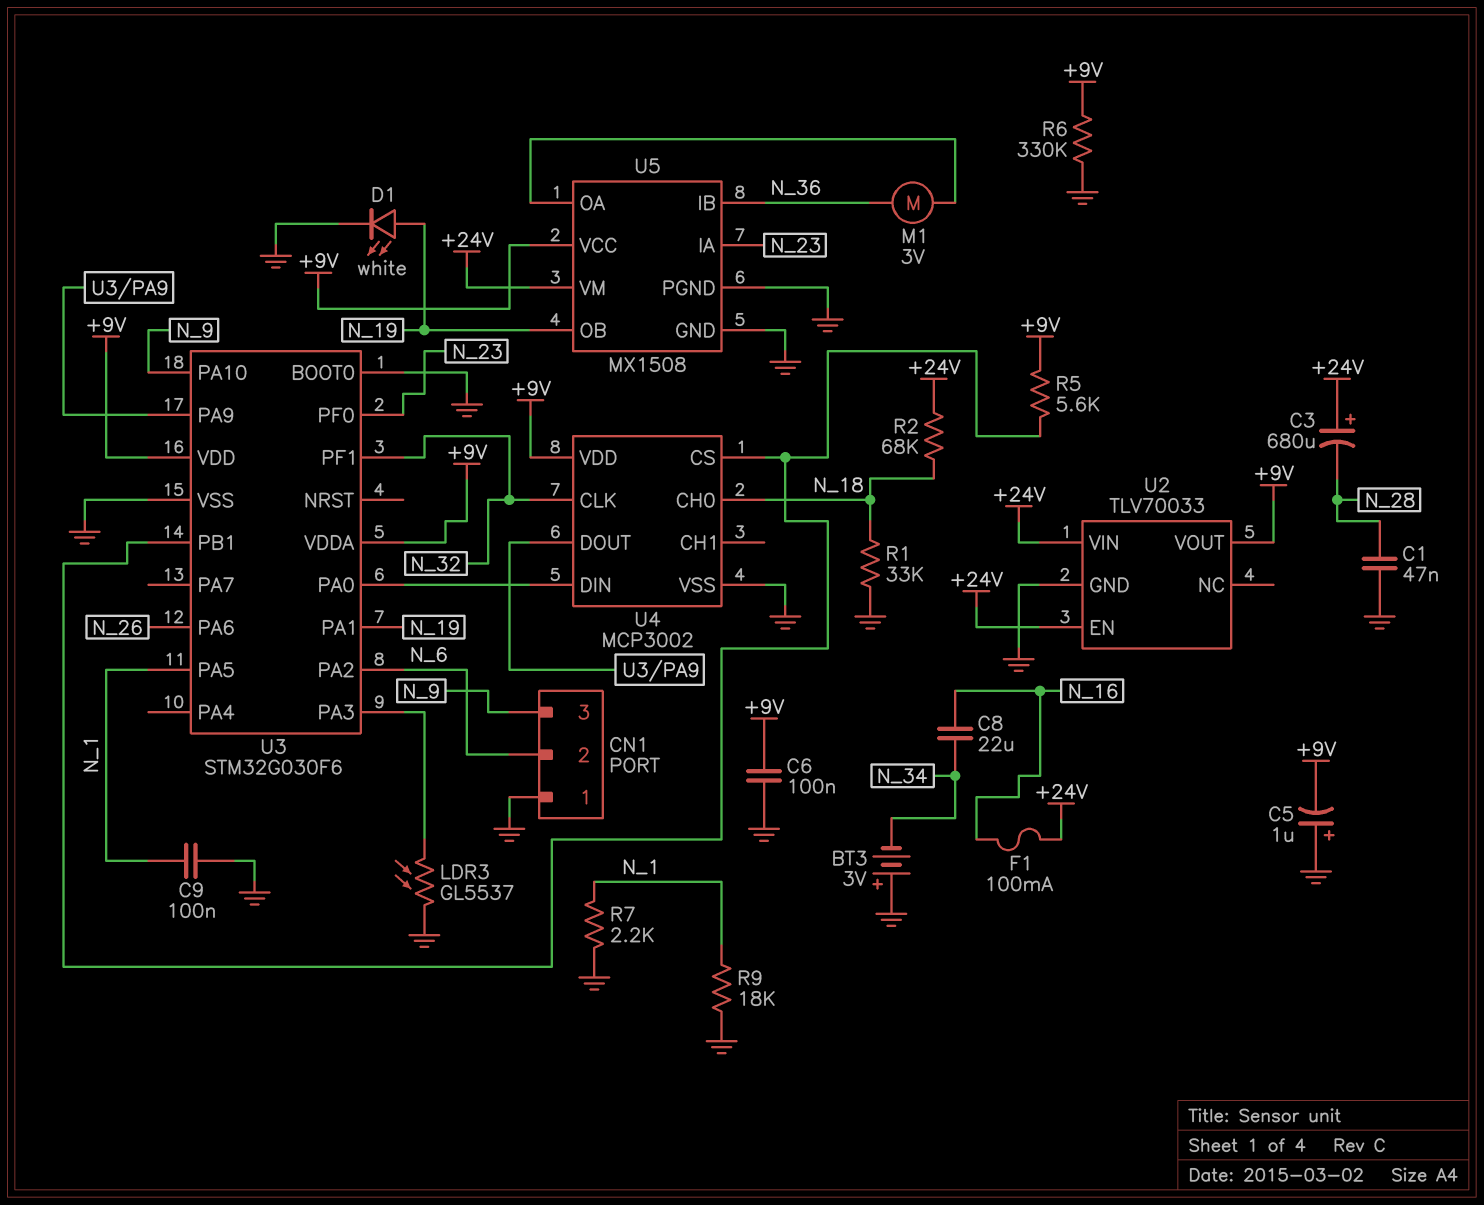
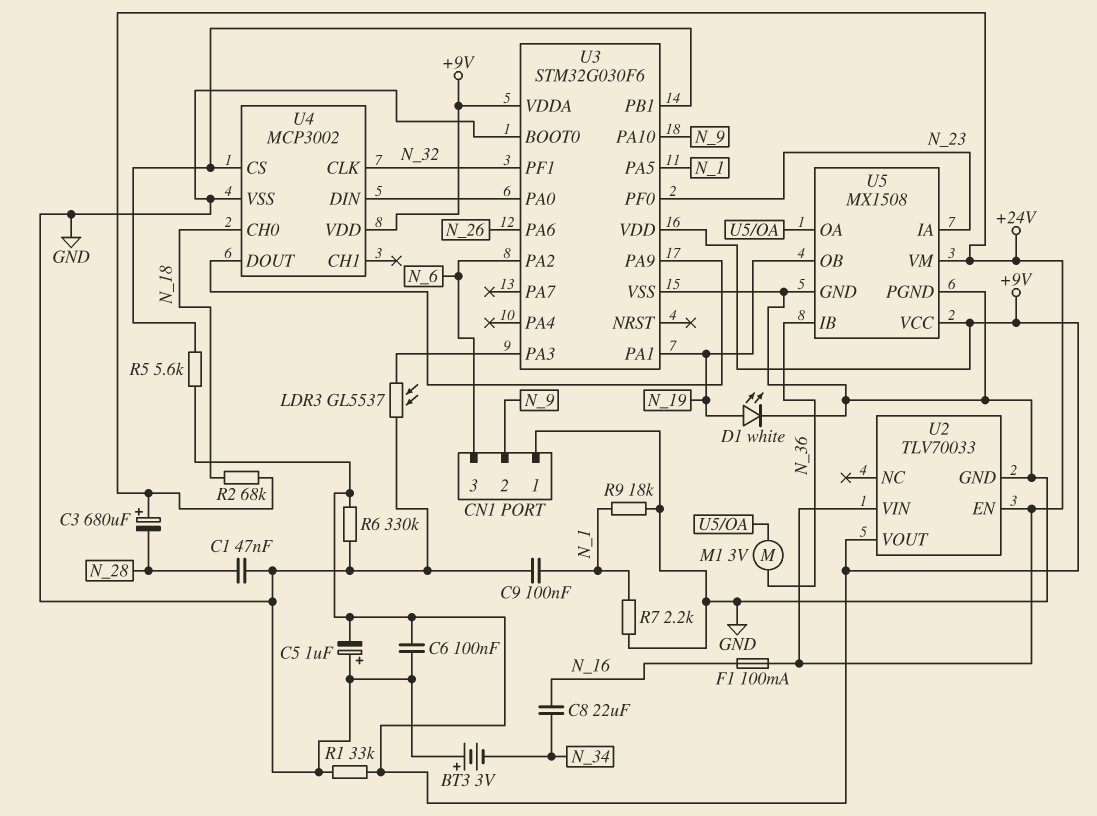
CN1 pin 2: N_6 -> N_9
CN1 pin 3: N_9 -> N_6
R1: 33k (GND, N_18) -> 33k (+9V, GND)

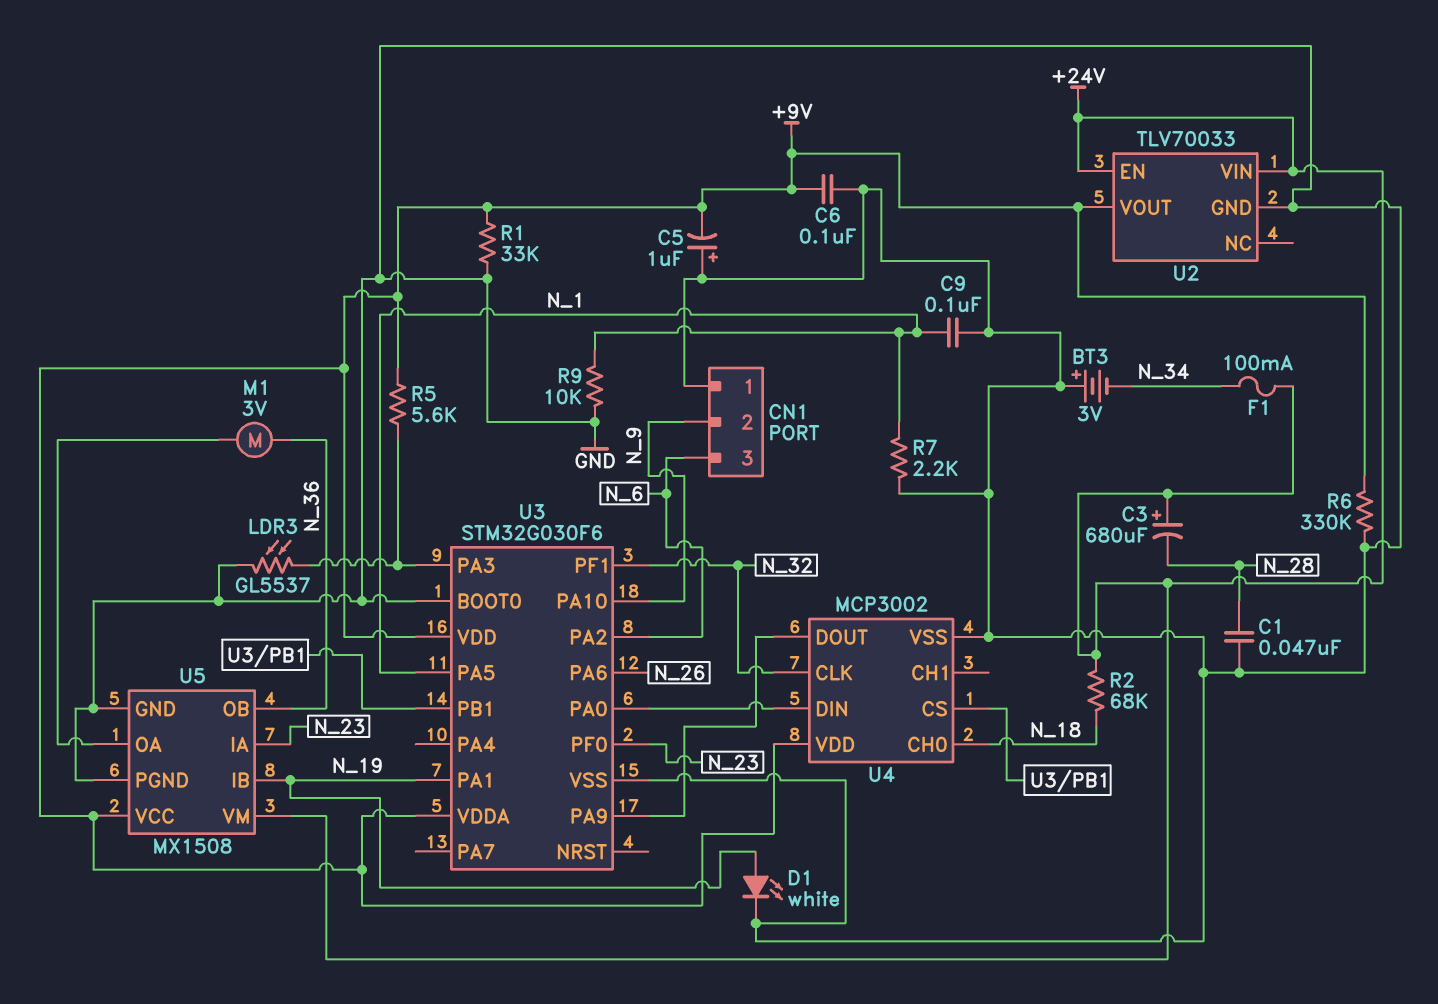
C8: 22uF (N_16, N_34) -> none
F1: 100mA (+24V, N_16) -> 100mA (+24V, N_34)
R5: 5.6k (+9V, U3/PB1) -> 5.6k (+9V, U3/PA3)
R9: 18k (GND, N_1) -> 10k (GND, N_1)
U5 pin IB: N_36 -> N_19
U5 pin OB: N_19 -> N_36

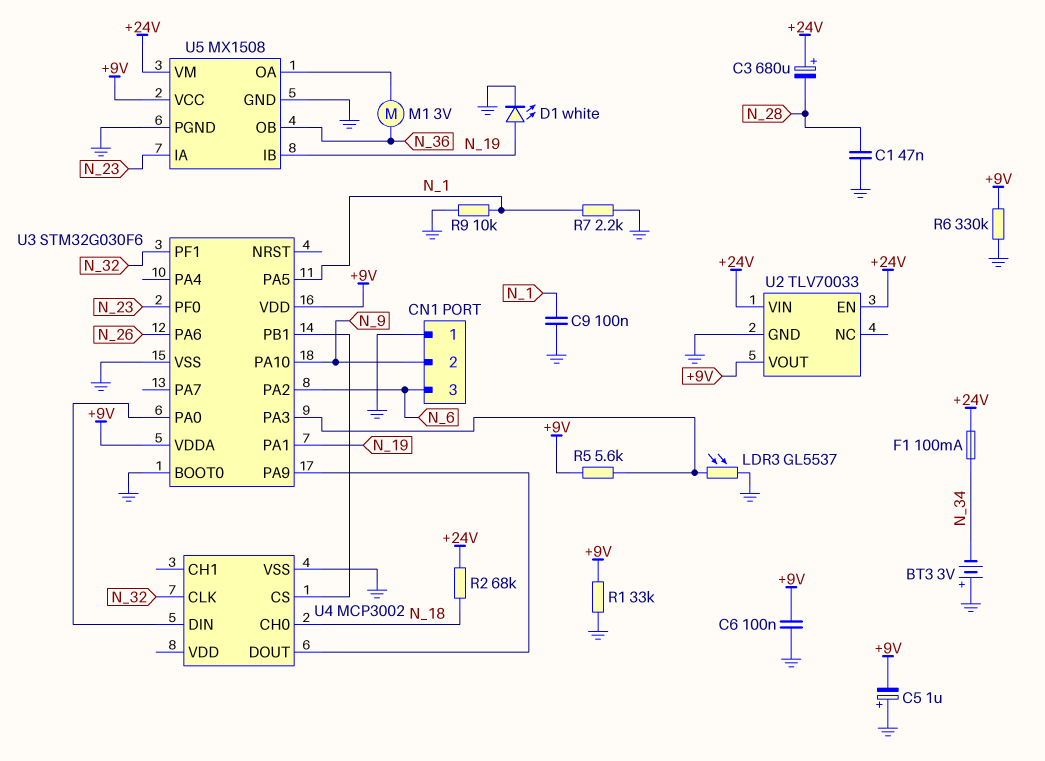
U4 pin VDD: +9V -> none

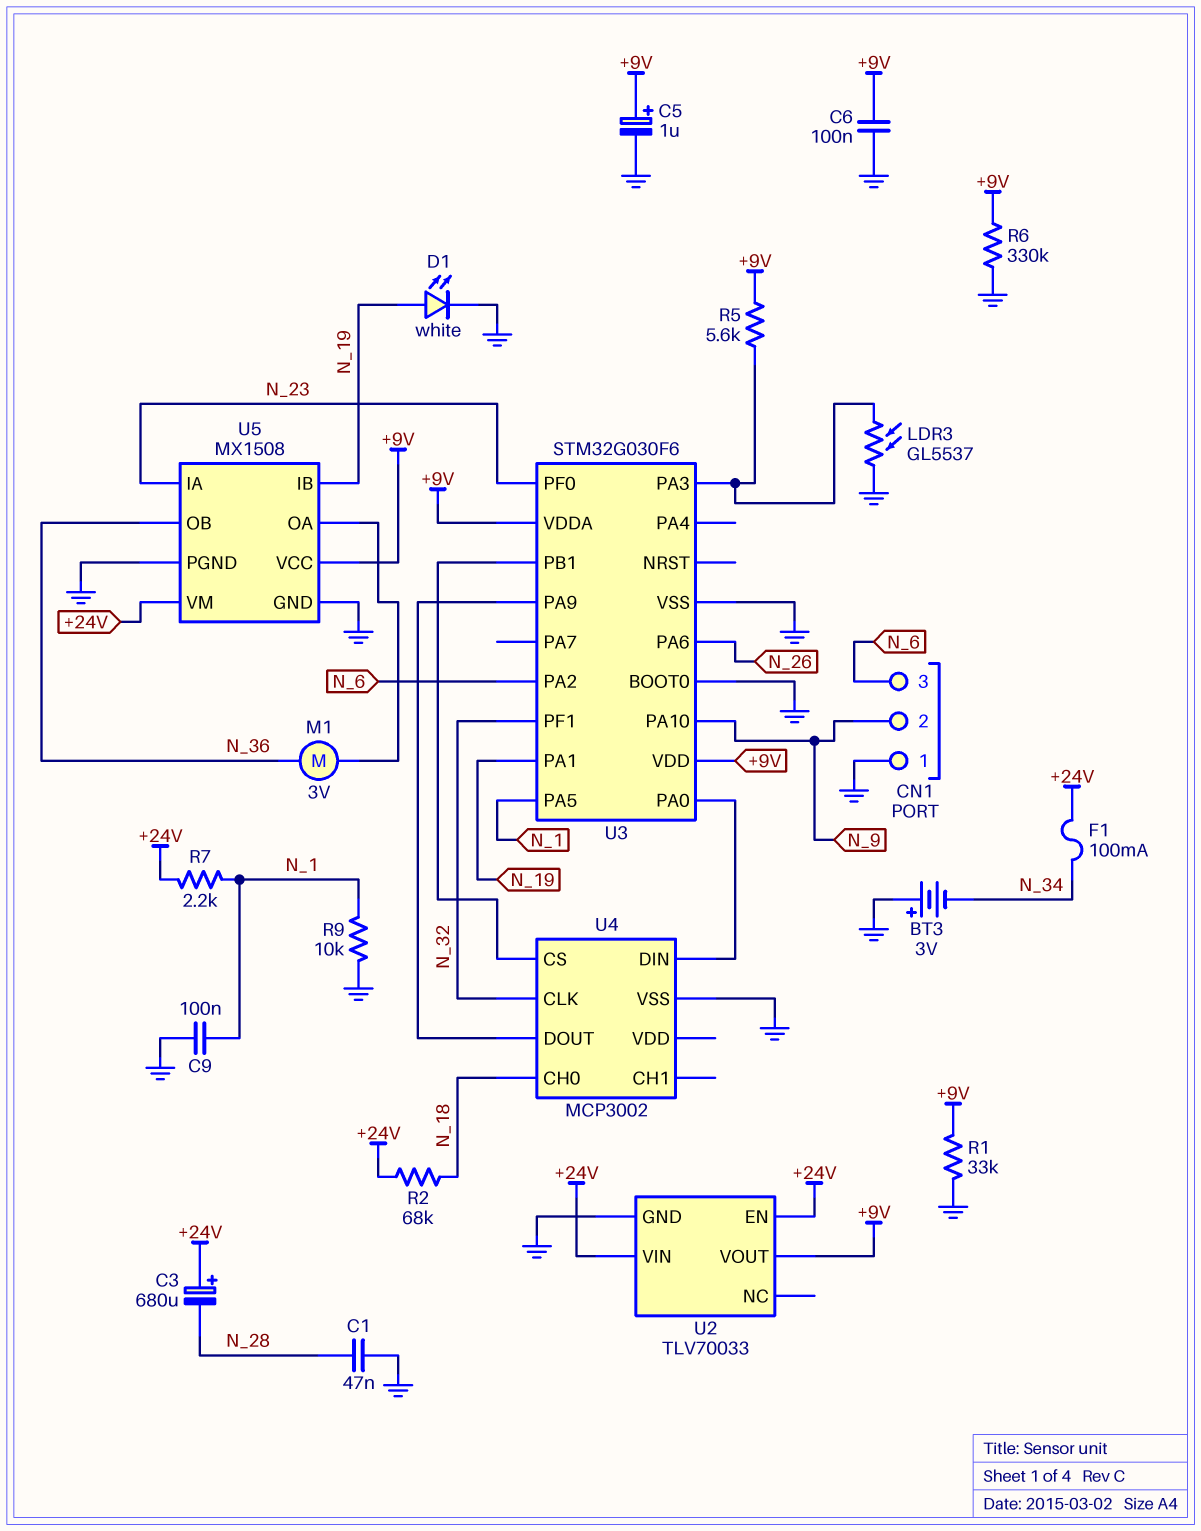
C5: 1uF (plus GND, minus +9V) -> 1uF (plus +9V, minus GND)
R7: 2.2k (GND, N_1) -> 2.2k (+24V, N_1)

